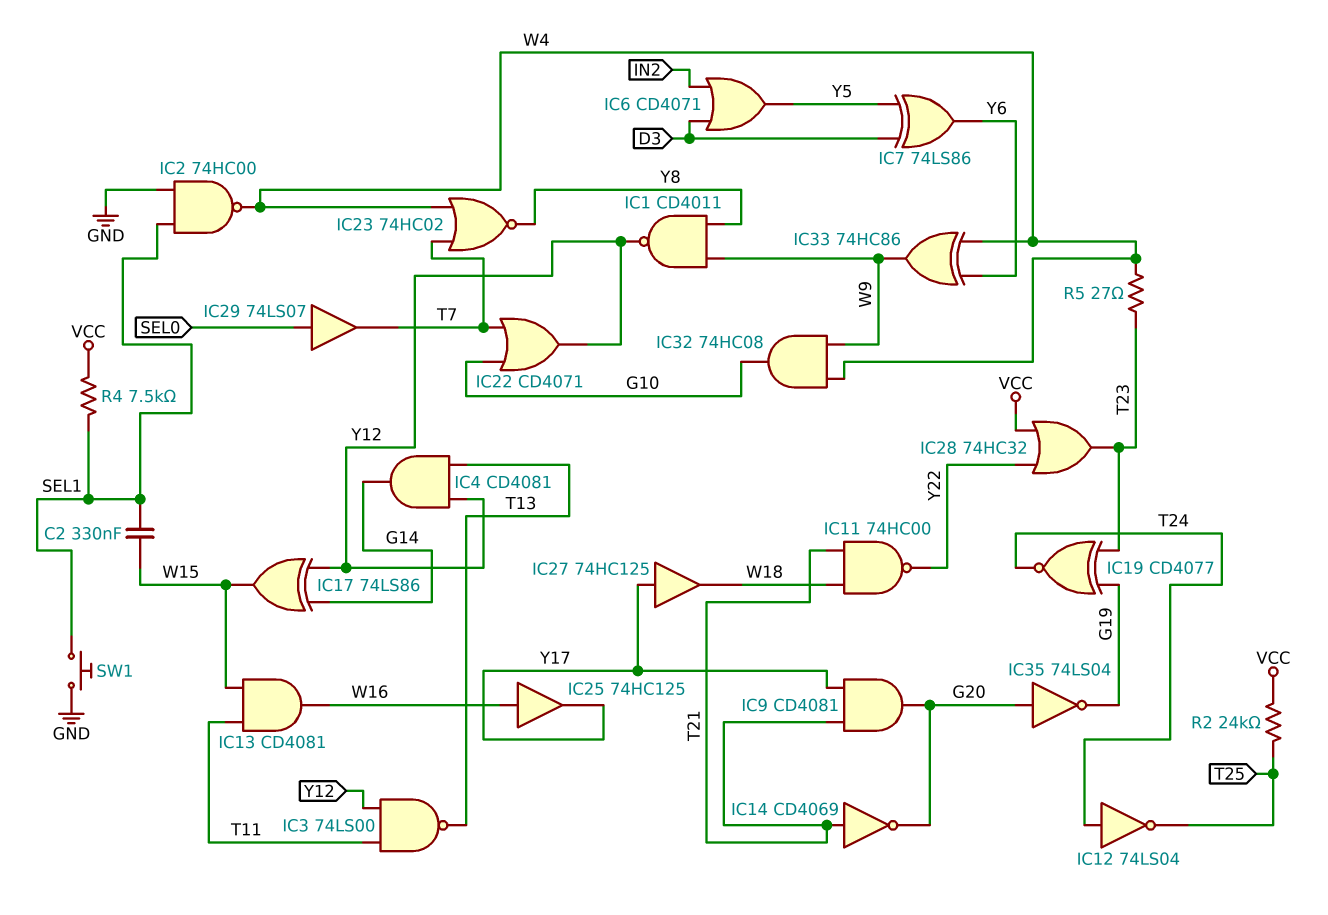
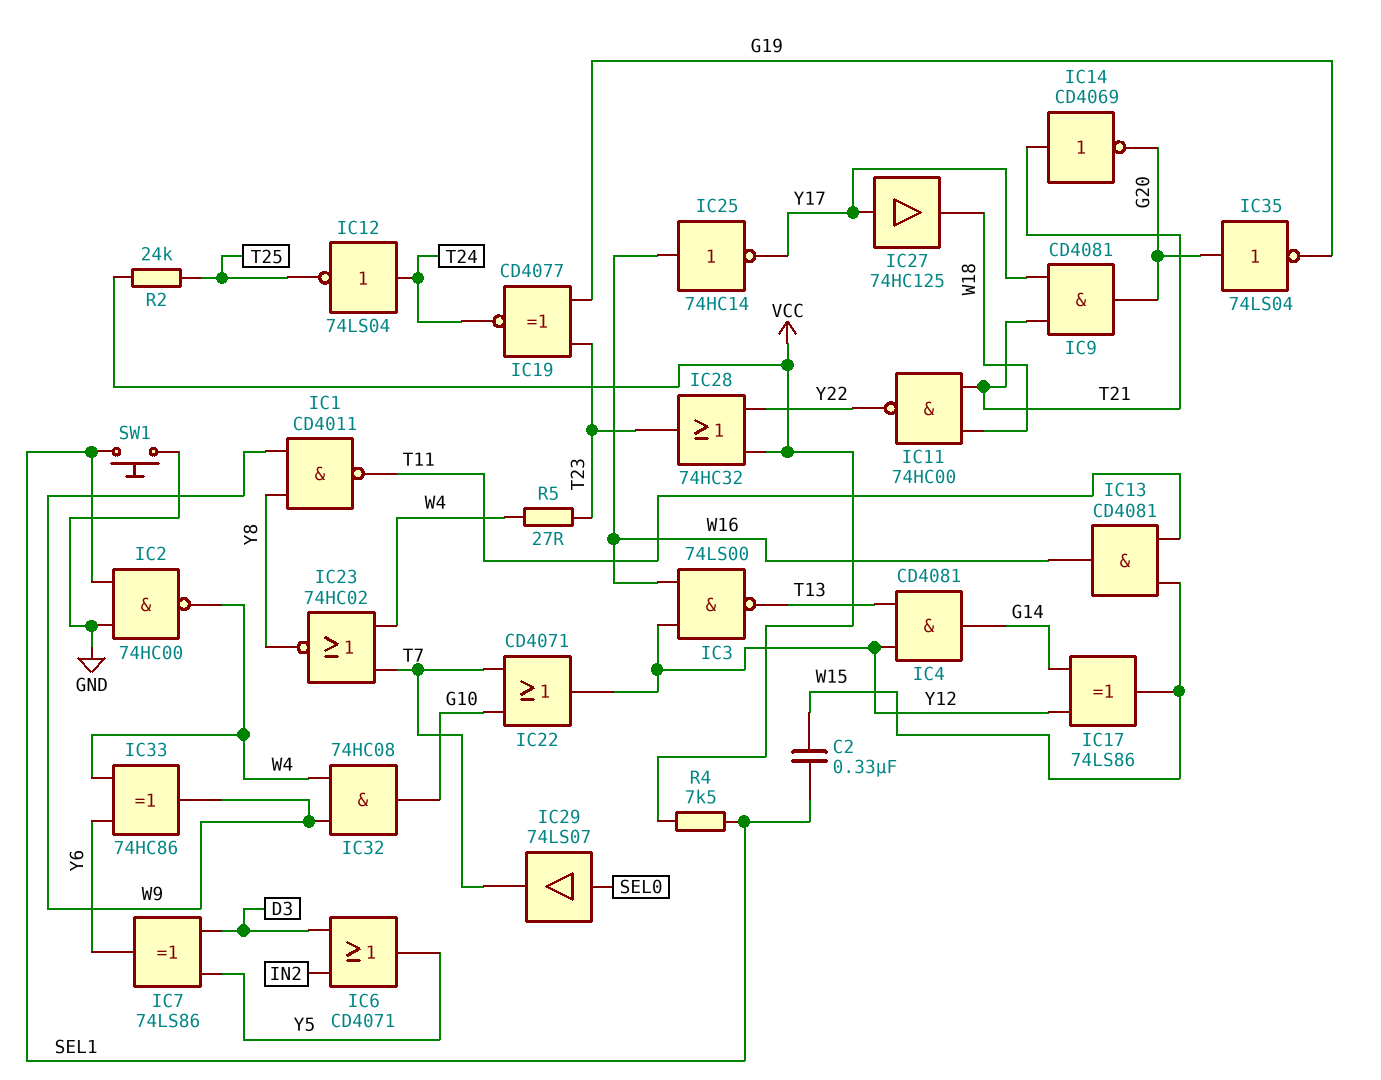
IC1: NAND CD4011 (in W9, in Y8, out Y12) -> NAND CD4011 (in W9, in Y8, out T11)
IC3: NAND 74LS00 (in T11, in Y12, out T13) -> NAND 74LS00 (in W16, in Y12, out T13)
IC25: buffer 74HC125 (in W16, out Y17) -> NOT 74HC14 (in W16, out Y17)

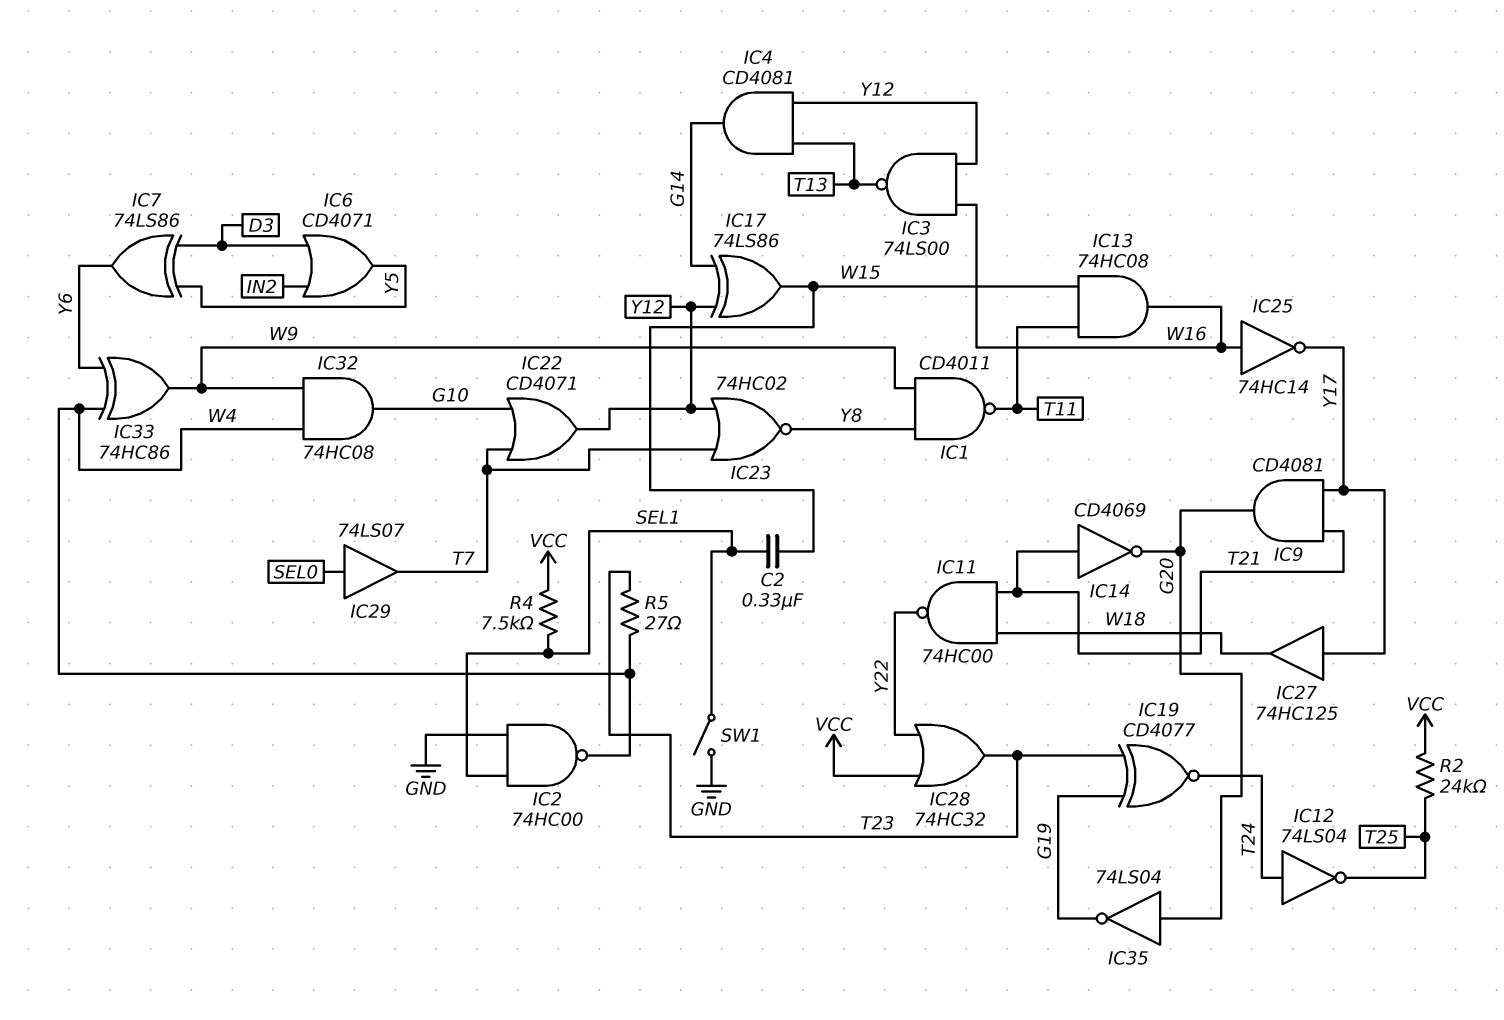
IC13: AND CD4081 (in T11, in W15, out W16) -> AND 74HC08 (in T11, in W15, out W16)
IC23: NOR 74HC02 (in T7, in W4, out Y8) -> NOR 74HC02 (in T7, in Y12, out Y8)
SW1: button (GND, SEL1) -> switch (GND, SEL1)

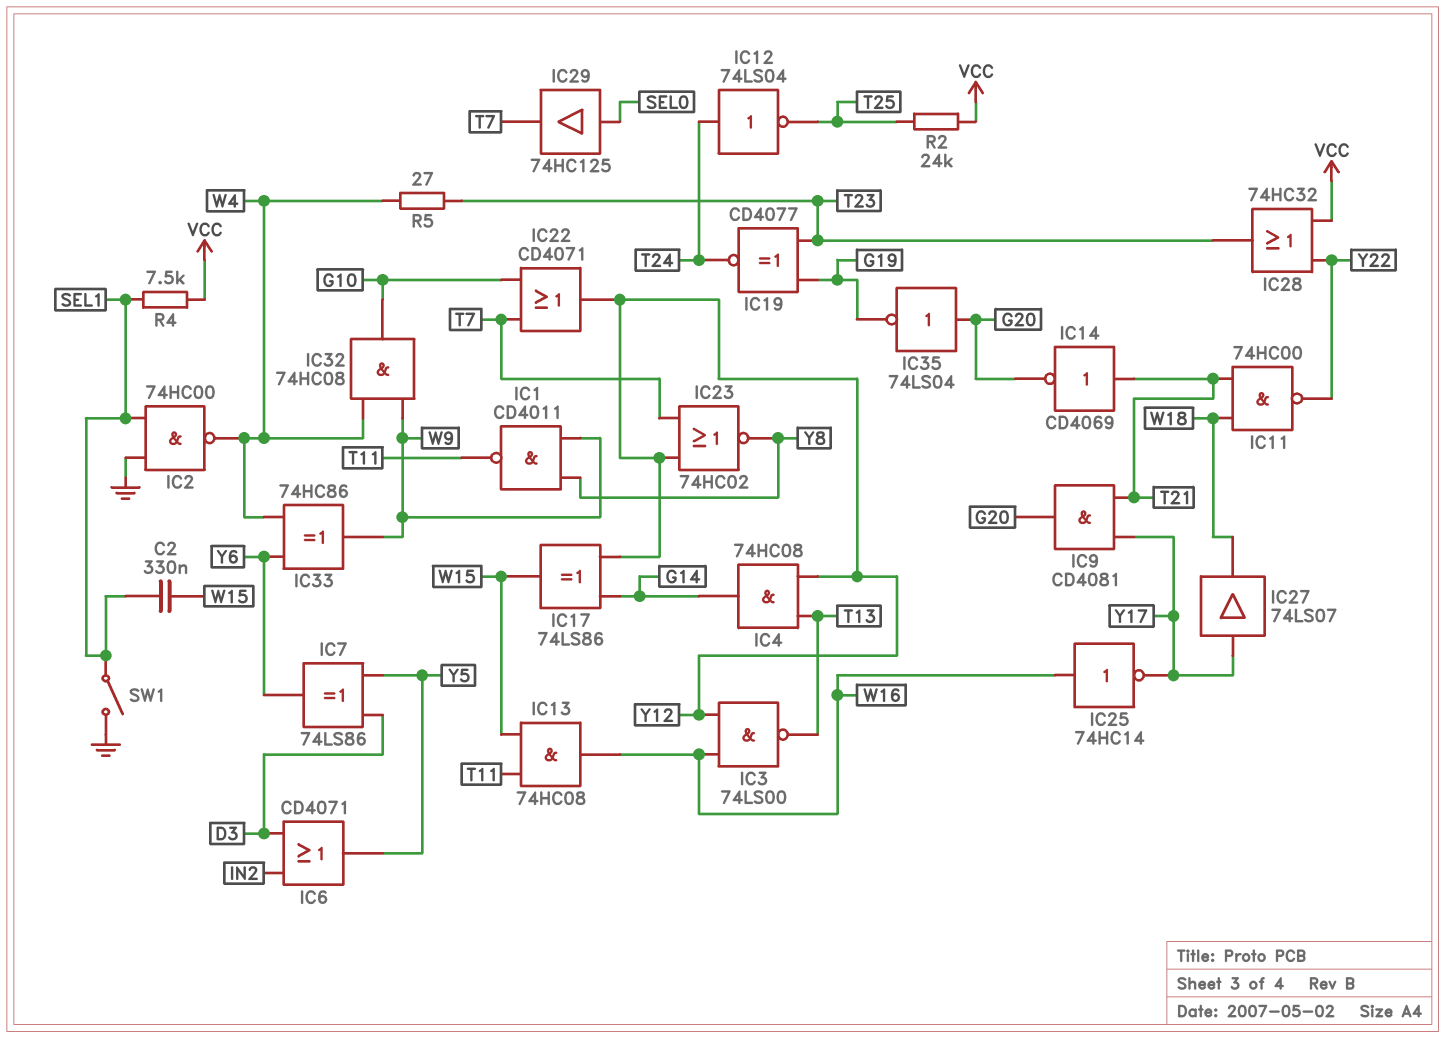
IC4: AND CD4081 (in T13, in Y12, out G14) -> AND 74HC08 (in T13, in Y12, out G14)
IC27: buffer 74HC125 (in Y17, out W18) -> buffer 74LS07 (in Y17, out W18)
IC29: buffer 74LS07 (in SEL0, out T7) -> buffer 74HC125 (in SEL0, out T7)

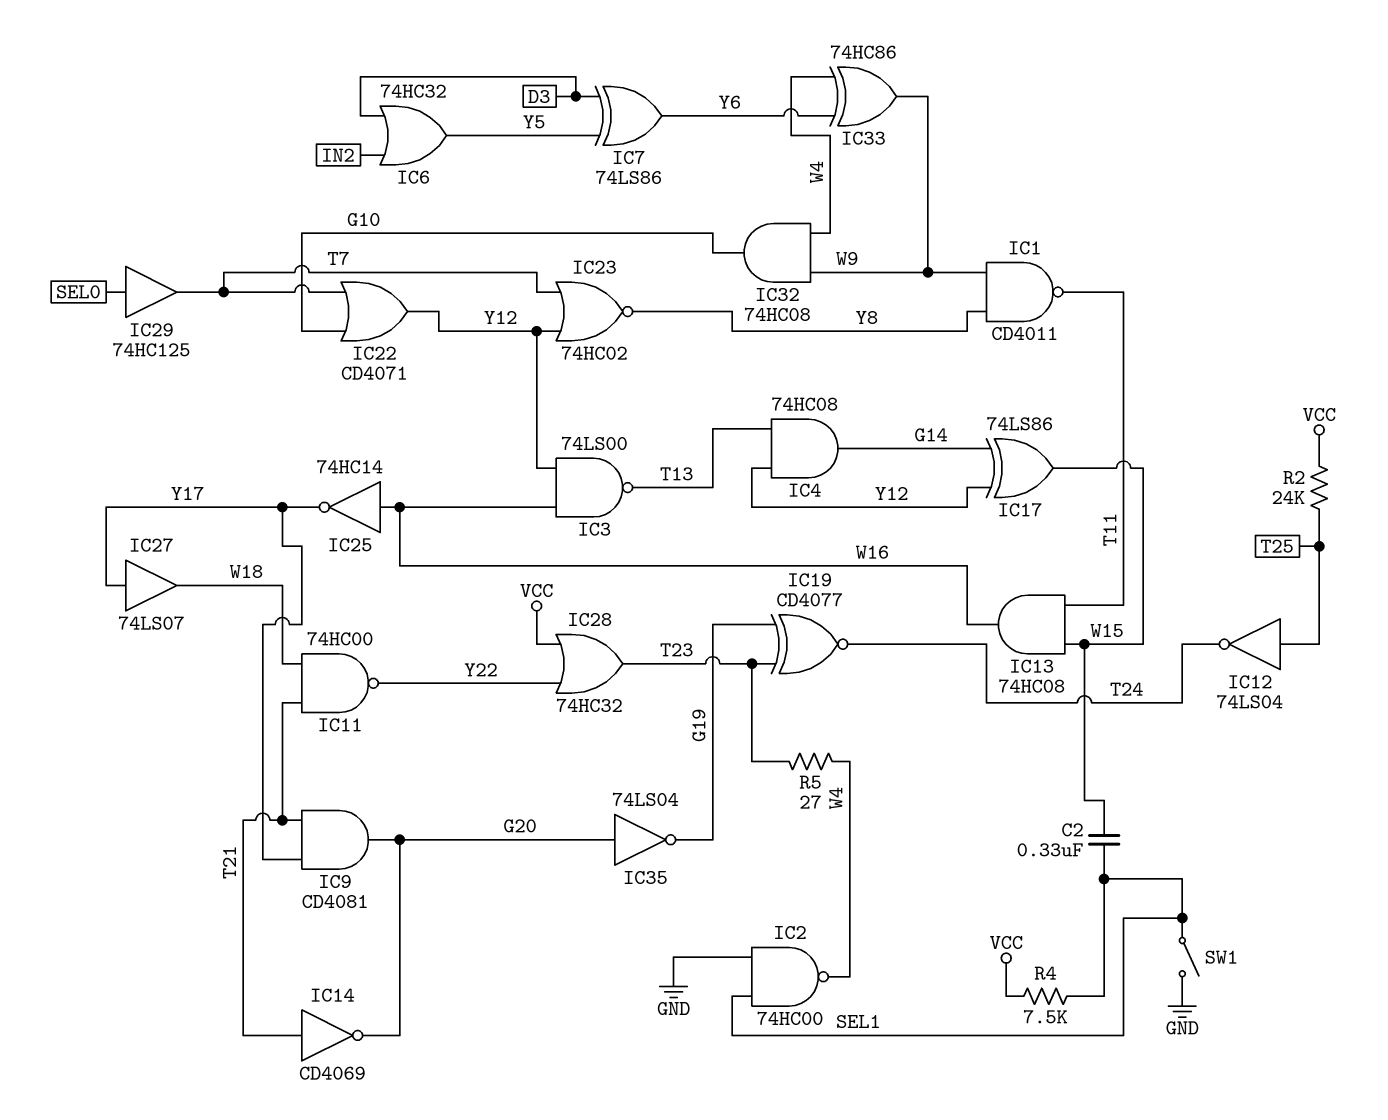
IC6: OR CD4071 (in D3, in IN2, out Y5) -> OR 74HC32 (in D3, in IN2, out Y5)
IC12: NOT 74LS04 (in T24, out T25) -> NOT 74LS04 (in T25, out T24)

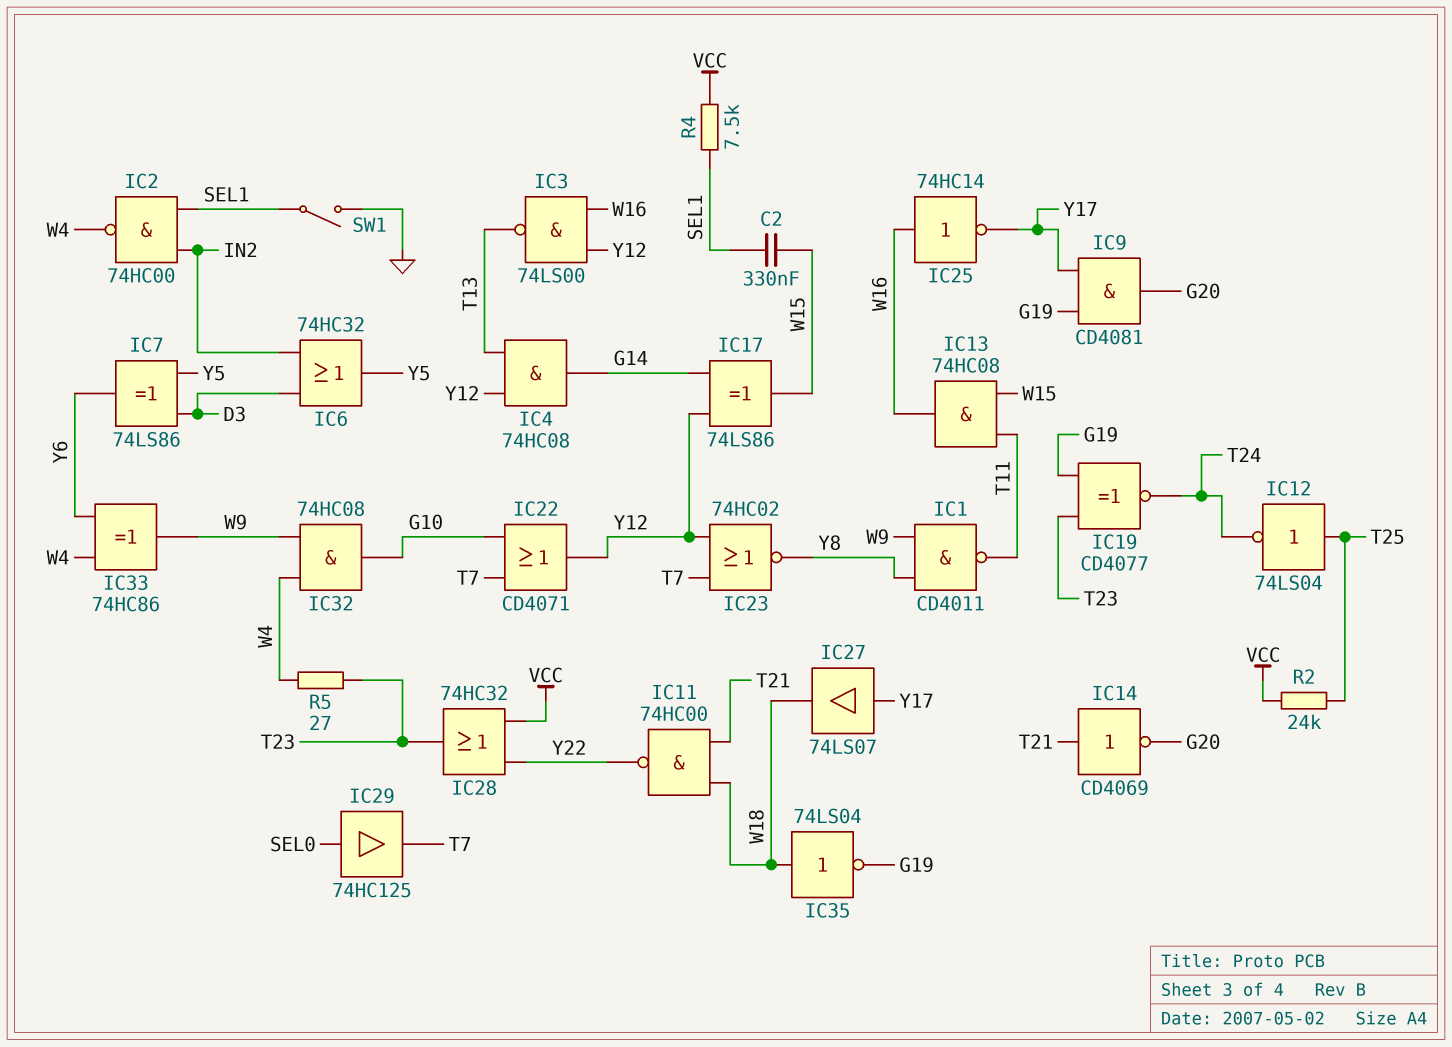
IC2: NAND 74HC00 (in GND, in SEL1, out W4) -> NAND 74HC00 (in IN2, in SEL1, out W4)
IC9: AND CD4081 (in T21, in Y17, out G20) -> AND CD4081 (in G19, in Y17, out G20)
IC35: NOT 74LS04 (in G20, out G19) -> NOT 74LS04 (in W18, out G19)

